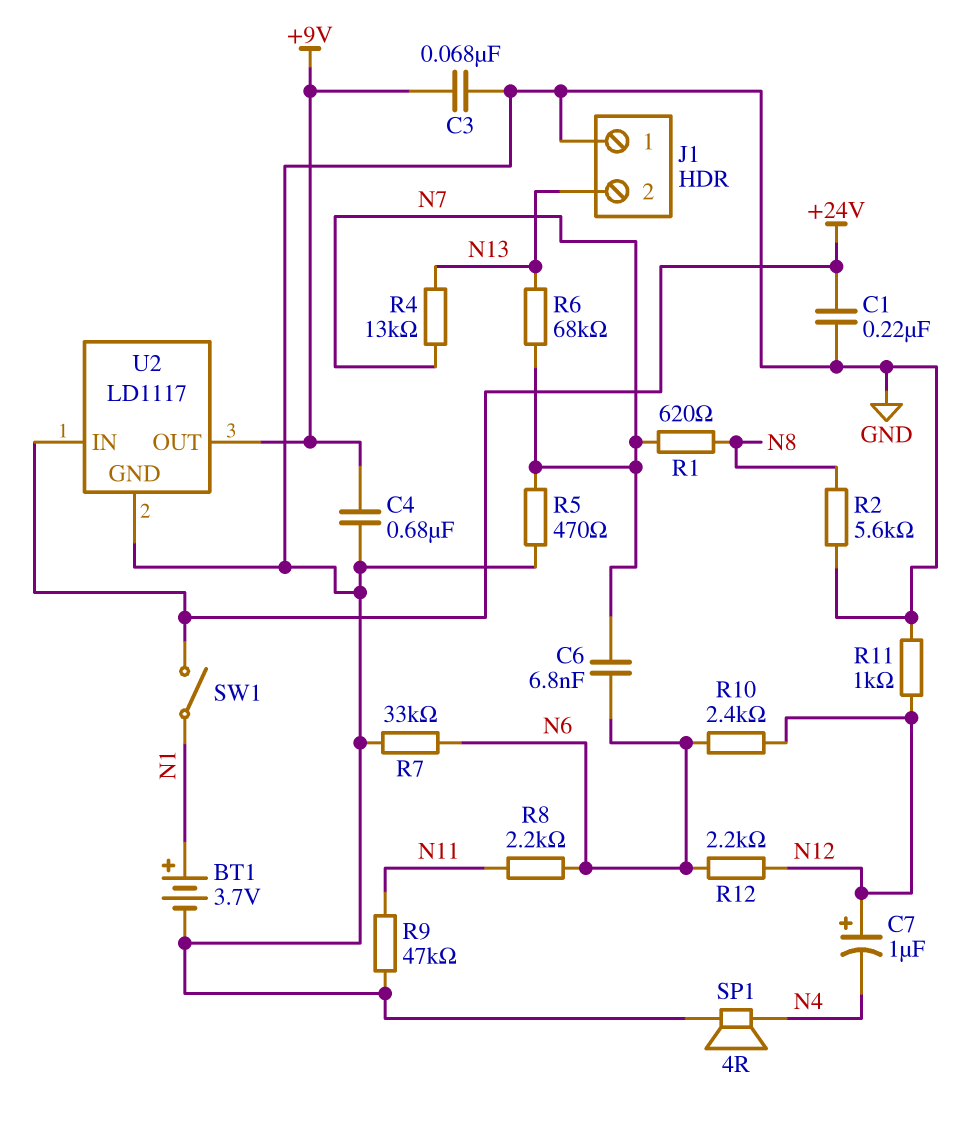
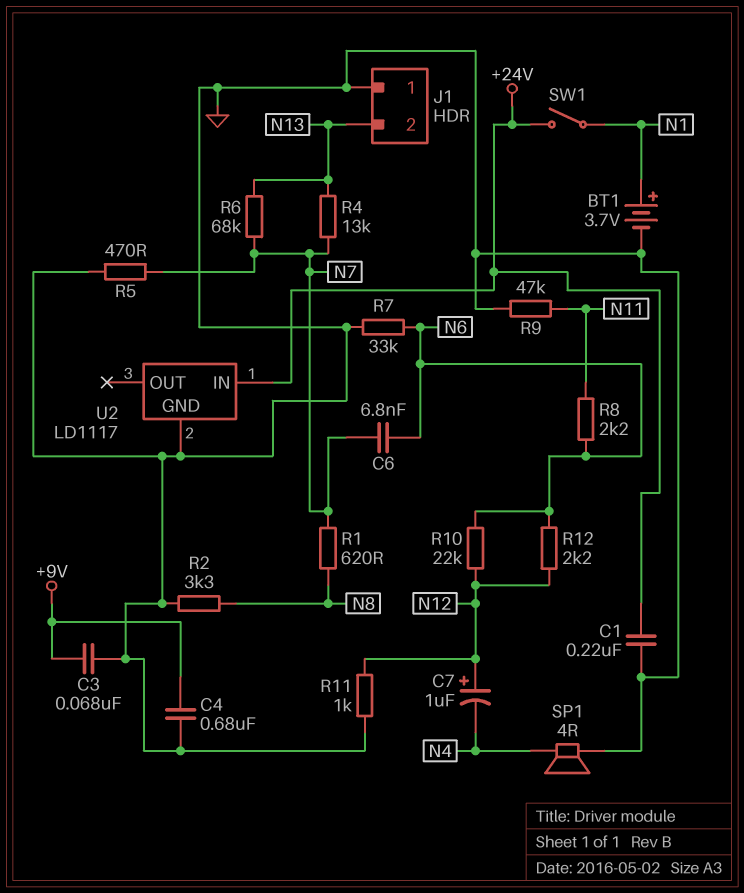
R2: 5.6k (GND, N8) -> 3.3k (GND, N8)
R10: 2.4k (N6, N12) -> 22k (N6, N12)
U2 pin OUT: +9V -> none

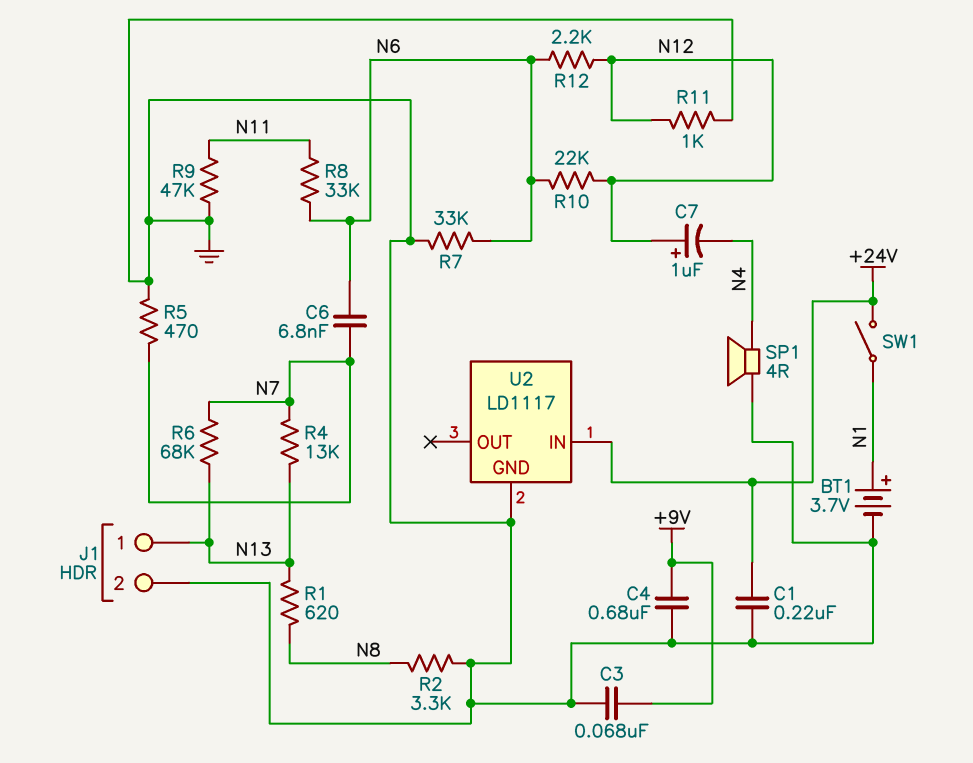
J1 pin 1: GND -> N13
J1 pin 2: N13 -> GND
R1: 620 (N7, N8) -> 620 (N8, N13)
R8: 2.2k (N6, N11) -> 33k (N6, N11)

